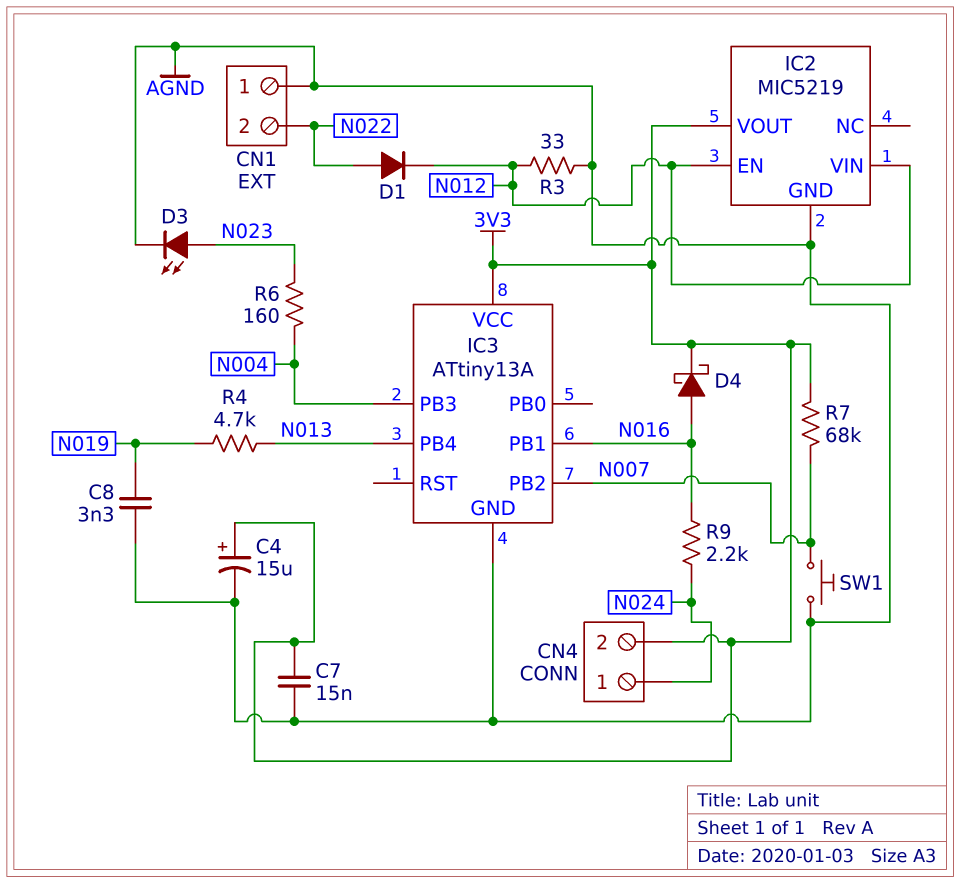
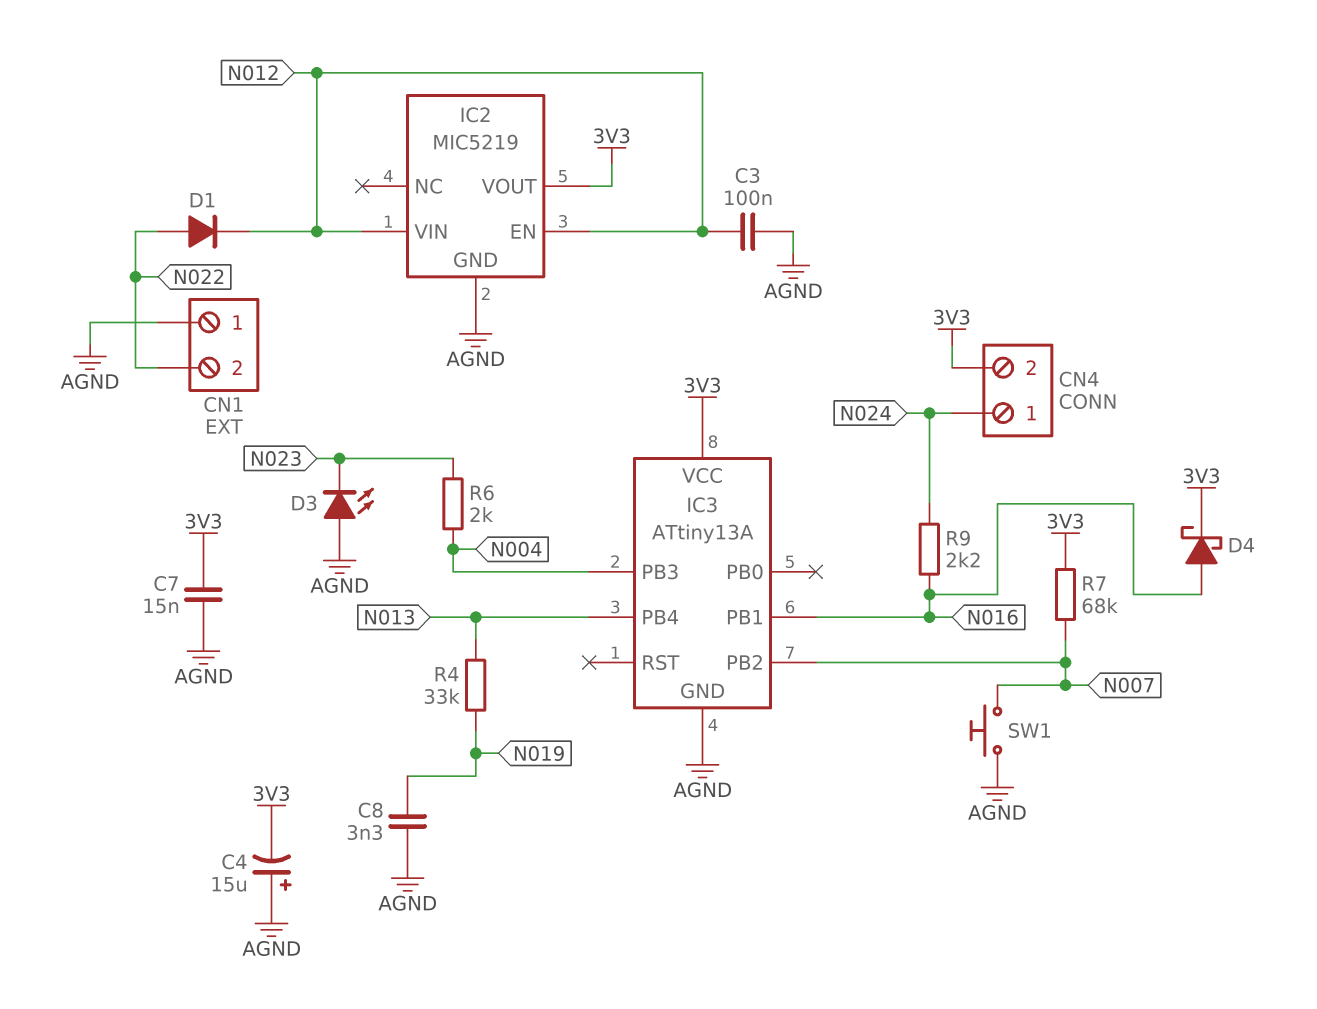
C3: none -> 100nF (AGND, N012)
C4: 15uF (plus 3V3, minus AGND) -> 15uF (plus AGND, minus 3V3)
D3: LED (A N023, K AGND) -> LED (A AGND, K N023)
R3: 33 (AGND, N012) -> none
R4: 4.7k (N013, N019) -> 33k (N013, N019)
R6: 160 (N004, N023) -> 2k (N004, N023)

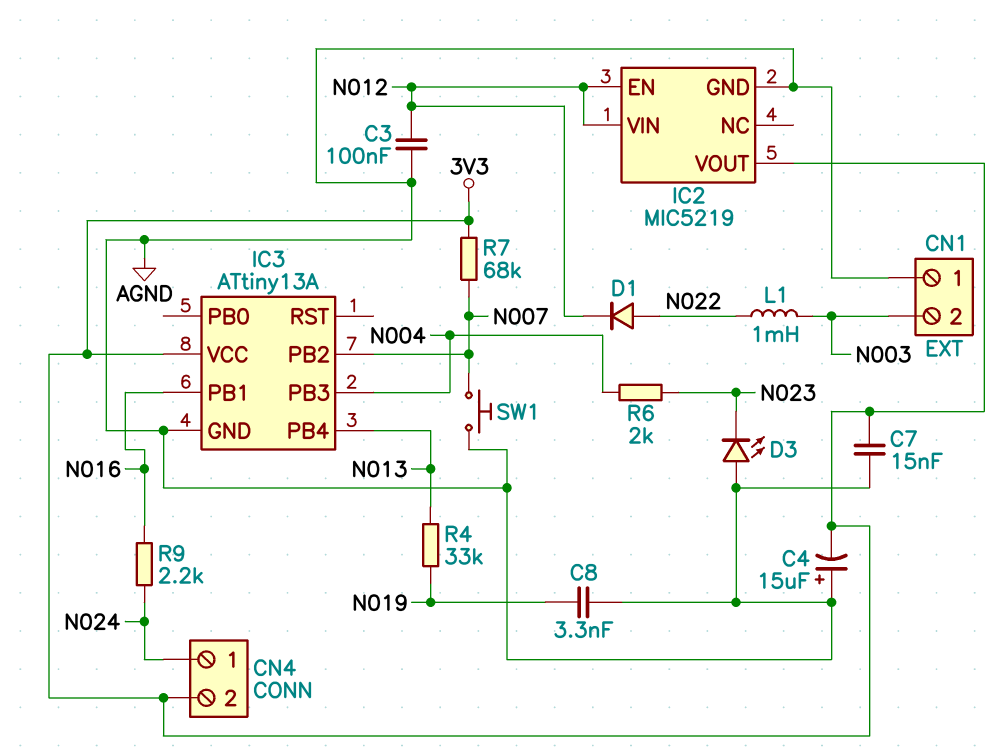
CN1 pin 2: N022 -> N003
D4: schottky (A N016, K 3V3) -> none
L1: none -> 1mH (N003, N022)

